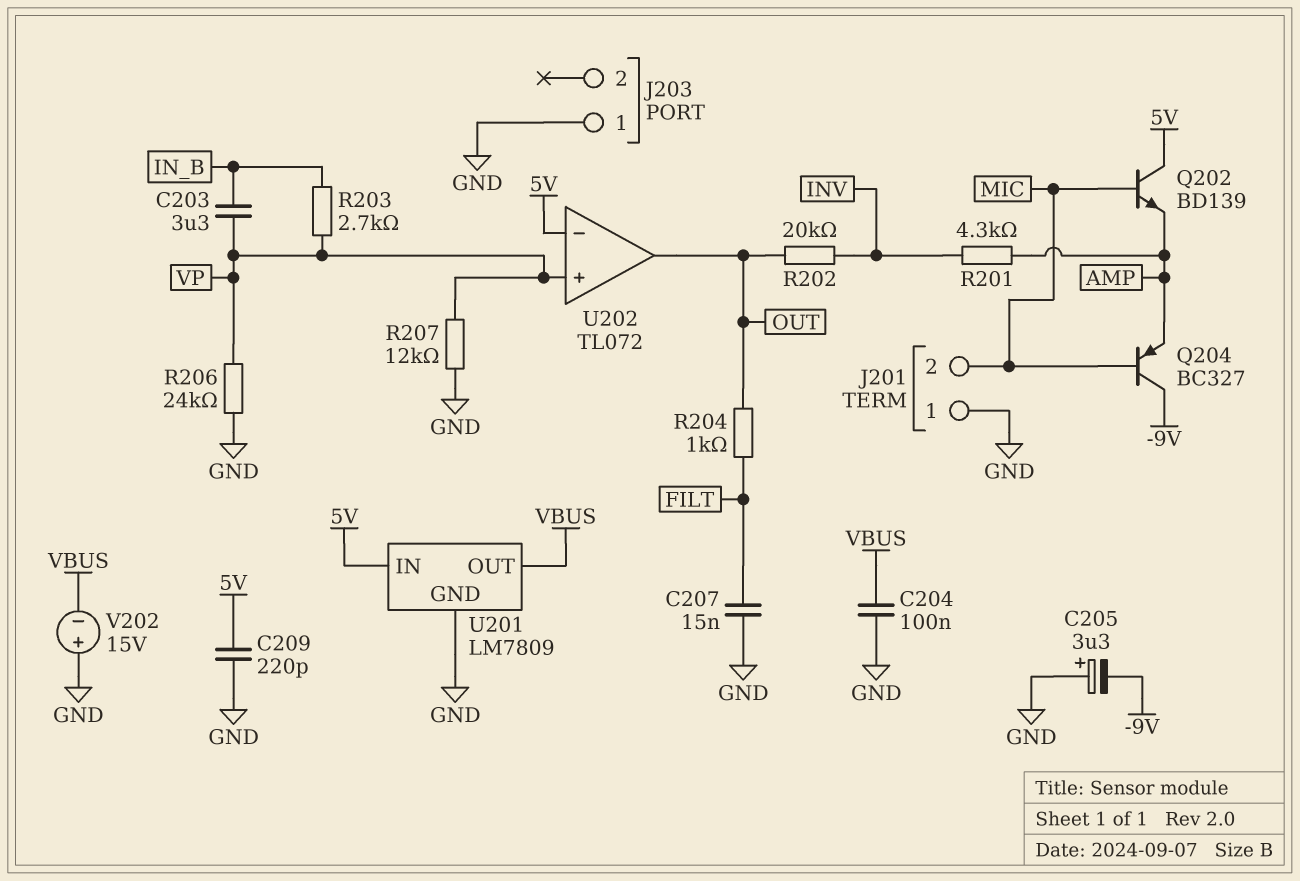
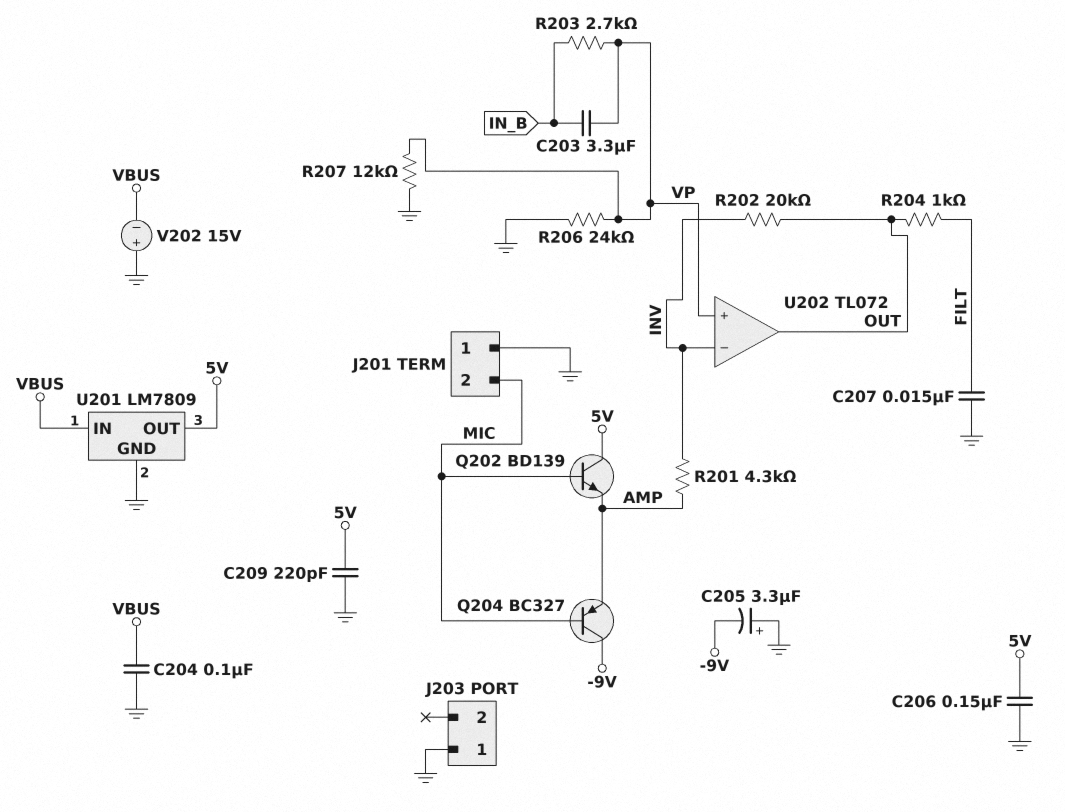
C206: none -> 150nF (5V, GND)
U201 pin IN: 5V -> VBUS
U201 pin OUT: VBUS -> 5V
U202 pin in-: 5V -> INV

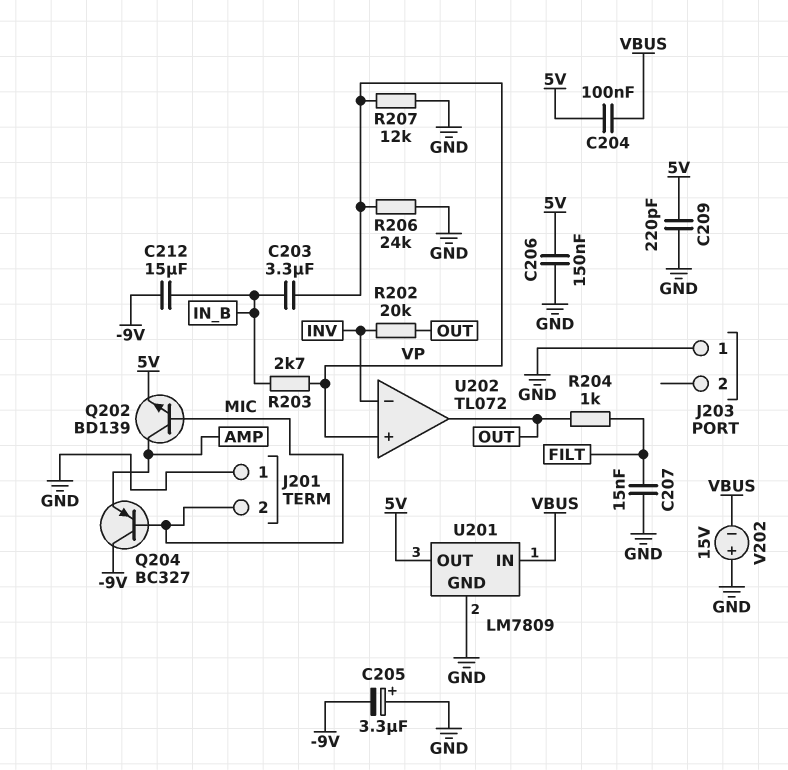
C204: 100nF (GND, VBUS) -> 100nF (5V, VBUS)
C212: none -> 15uF (-9V, IN_B)
Q202: NPN BD139 (B MIC, C 5V, E AMP) -> NPN BD139 (B MIC, C AMP, E 5V)
R201: 4.3k (AMP, INV) -> none

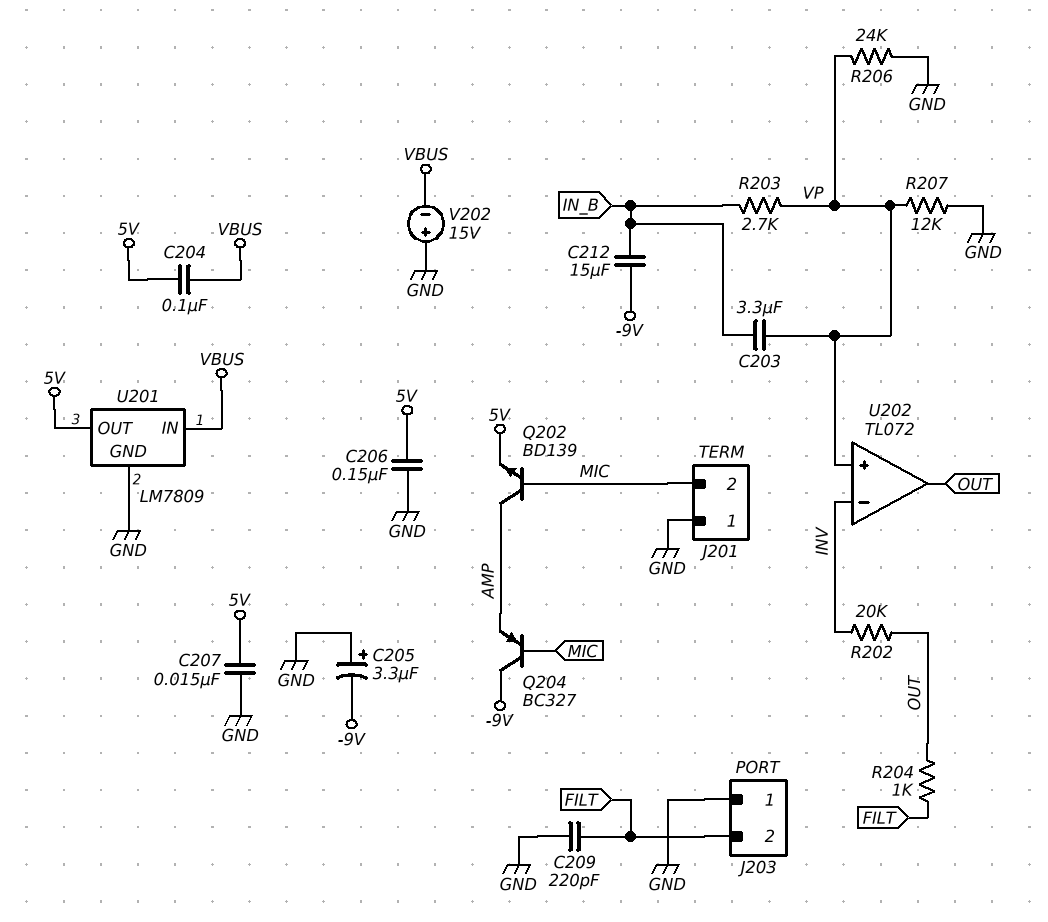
C207: 15nF (FILT, GND) -> 15nF (5V, GND)
C209: 220pF (5V, GND) -> 220pF (FILT, GND)
J203 pin 2: none -> FILT

